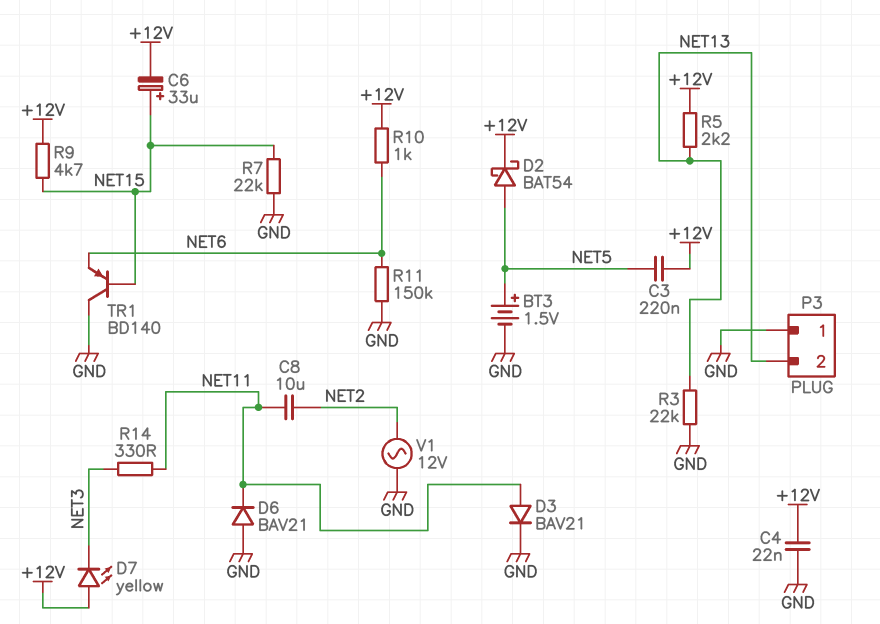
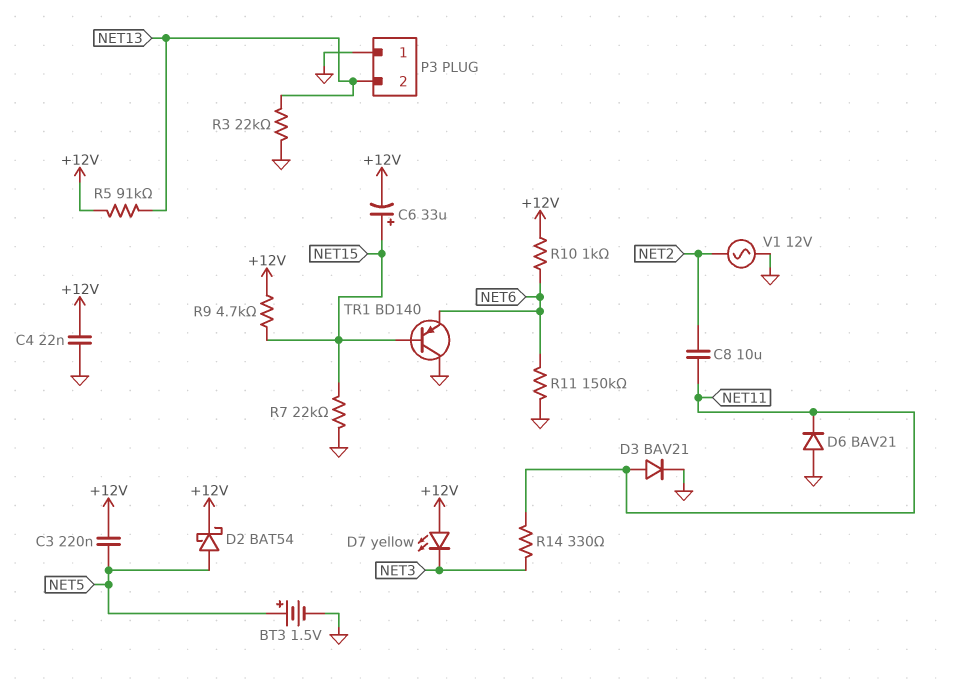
R5: 2.2k (+12V, NET13) -> 91k (+12V, NET13)

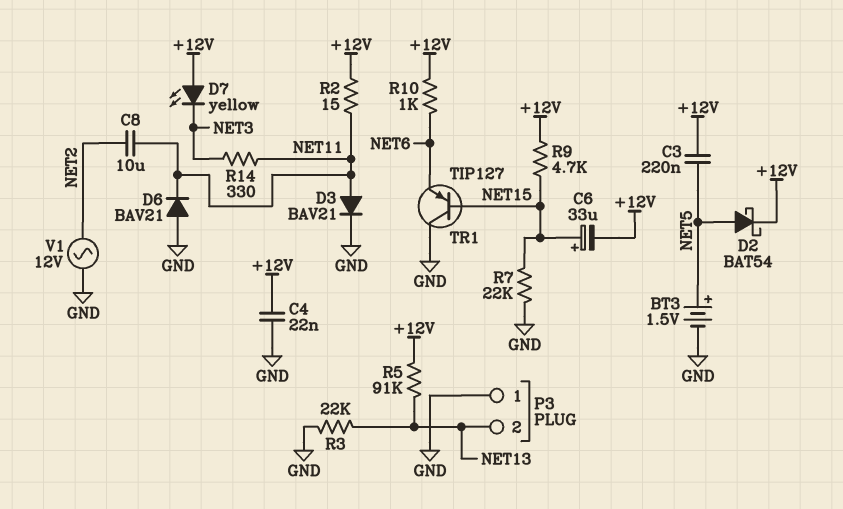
R2: none -> 15 (+12V, NET11)
R11: 150k (GND, NET6) -> none
TR1: PNP BD140 (B NET15, C GND, E NET6) -> PNP TIP127 (B NET15, C GND, E NET6)

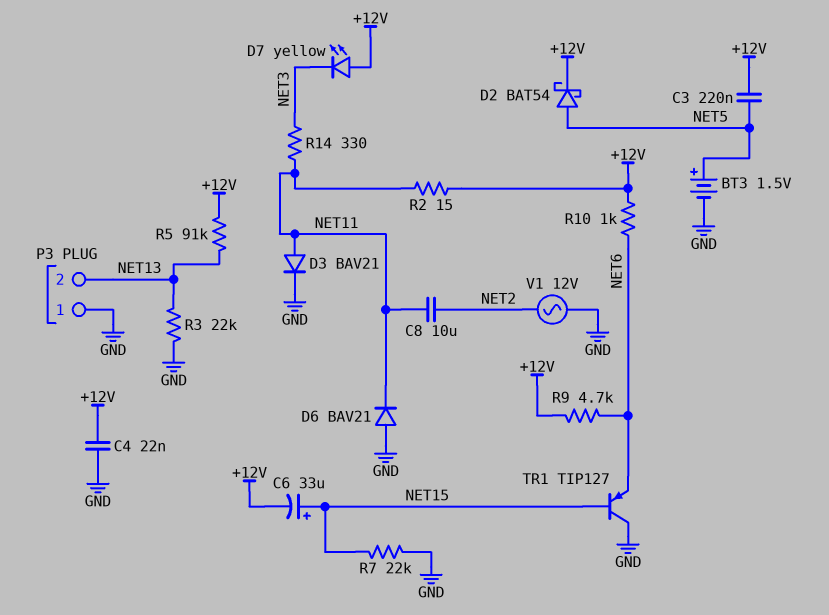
R9: 4.7k (+12V, NET15) -> 4.7k (+12V, NET6)

